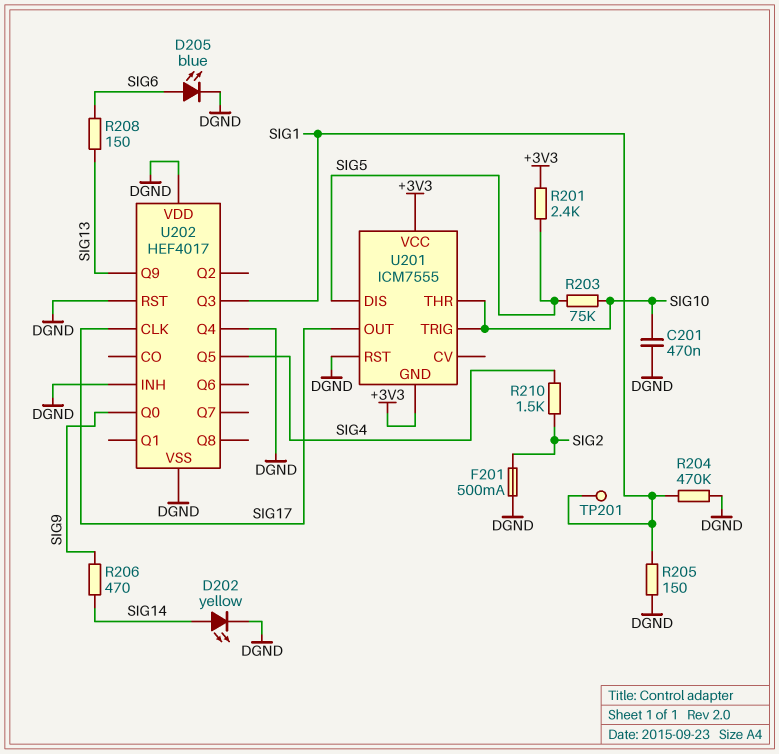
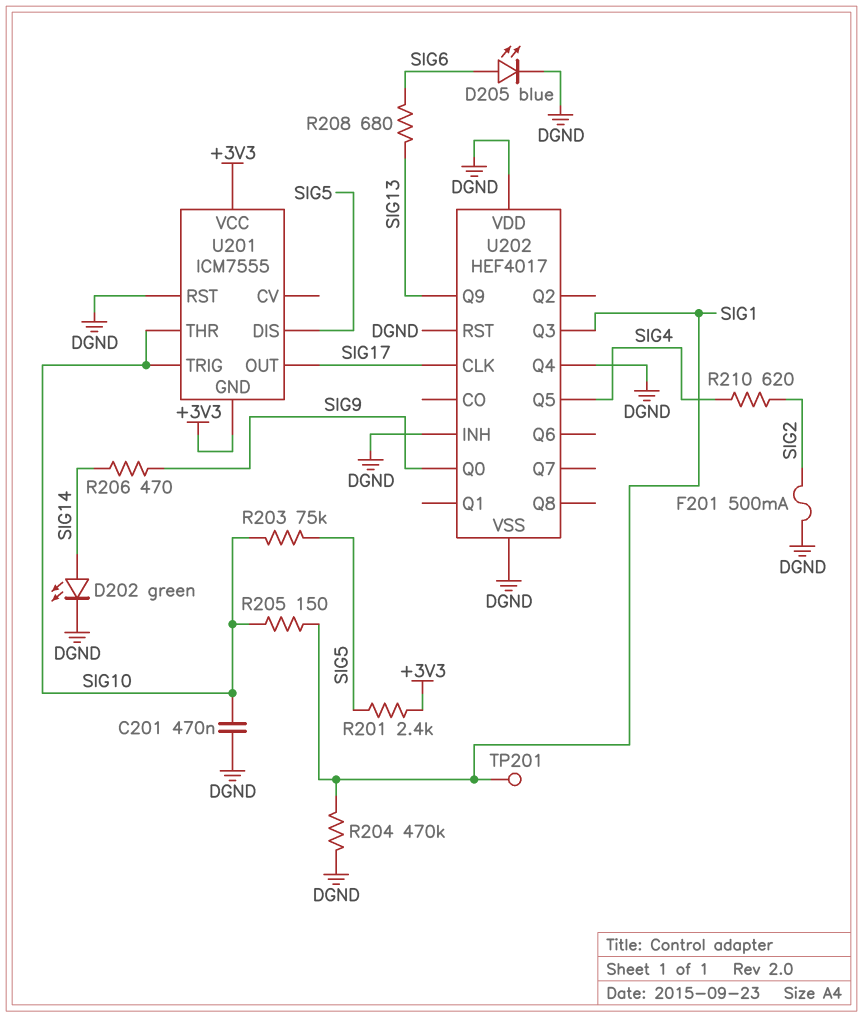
D202: LED yellow (A SIG14, K DGND) -> LED green (A SIG14, K DGND)
R205: 150 (DGND, SIG1) -> 150 (SIG1, SIG10)
R208: 150 (SIG6, SIG13) -> 680 (SIG6, SIG13)
R210: 1.5k (SIG2, SIG4) -> 620 (SIG2, SIG4)

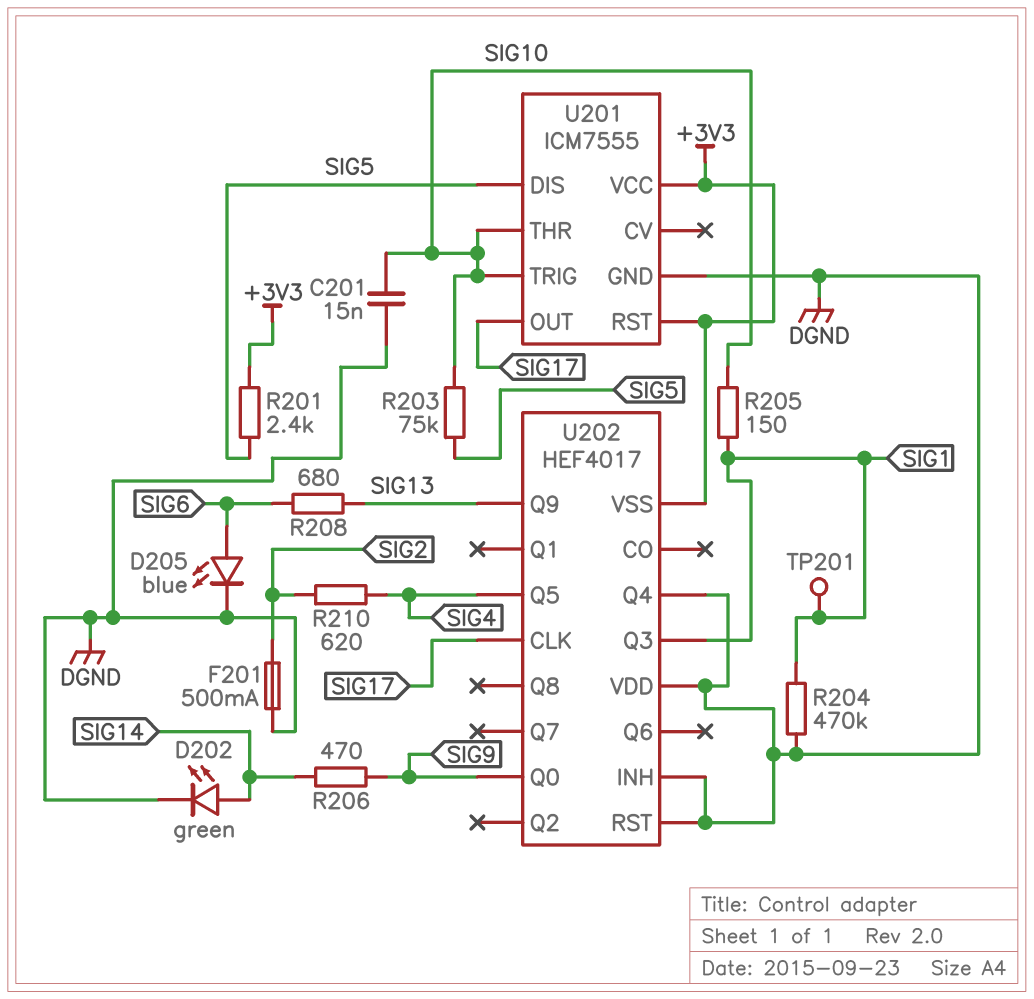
C201: 470nF (DGND, SIG10) -> 15nF (DGND, SIG10)
U201 pin GND: +3V3 -> DGND
U201 pin RST: DGND -> +3V3
U202 pin VSS: DGND -> +3V3

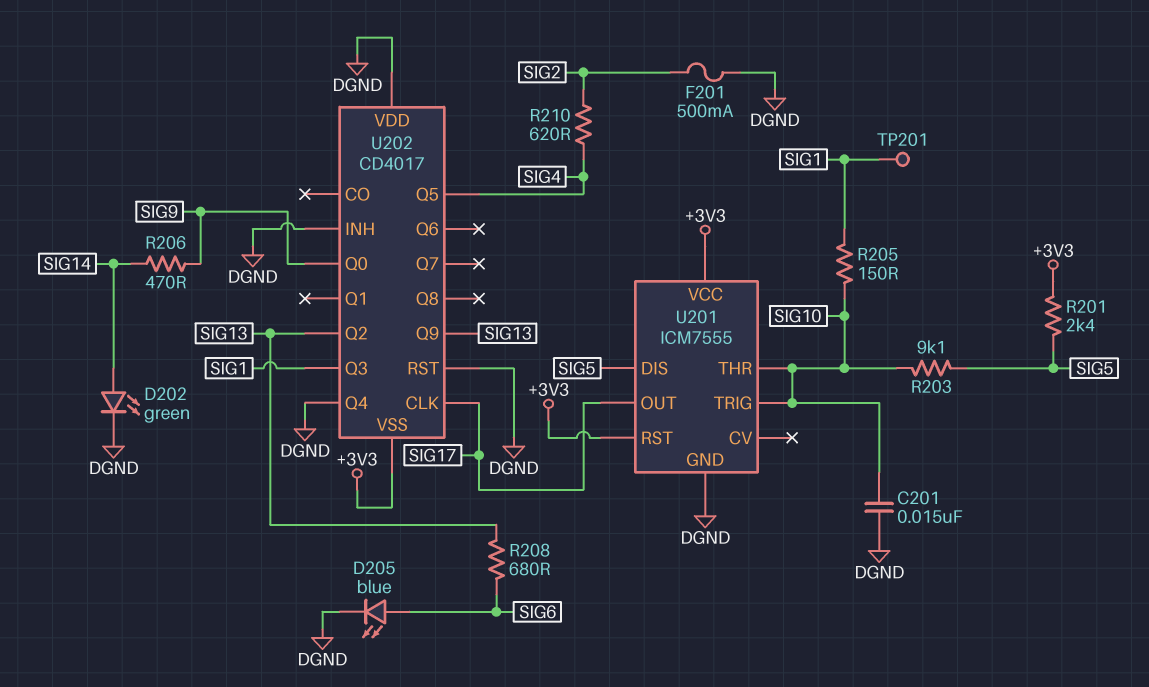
R203: 75k (SIG5, SIG10) -> 9.1k (SIG5, SIG10)
R204: 470k (DGND, SIG1) -> none
U202: HEF4017 -> CD4017
U202 pin Q2: none -> SIG13

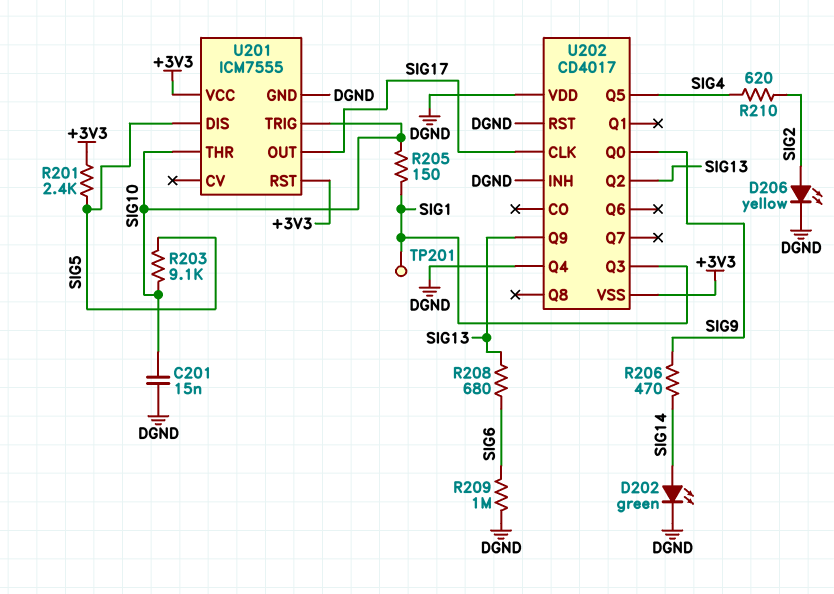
D205: LED blue (A SIG6, K DGND) -> none
D206: none -> LED yellow (A SIG2, K DGND)
F201: 500mA (DGND, SIG2) -> none
R209: none -> 1M (DGND, SIG6)

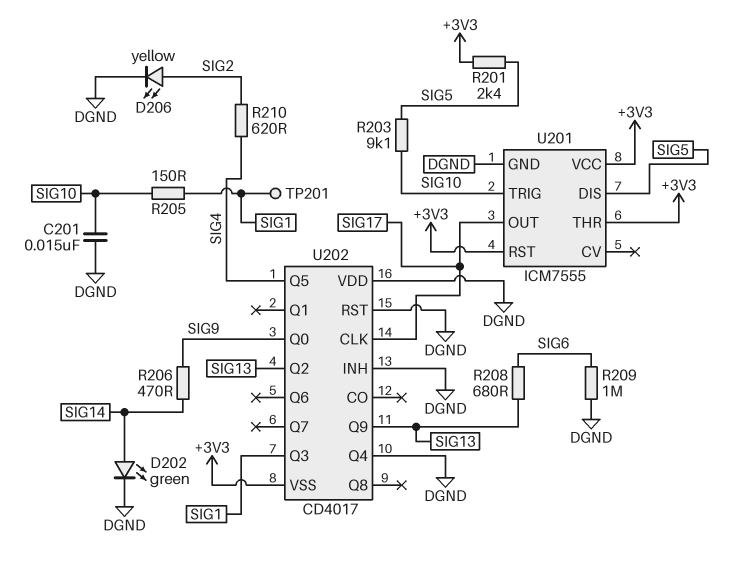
U201 pin THR: SIG10 -> +3V3

